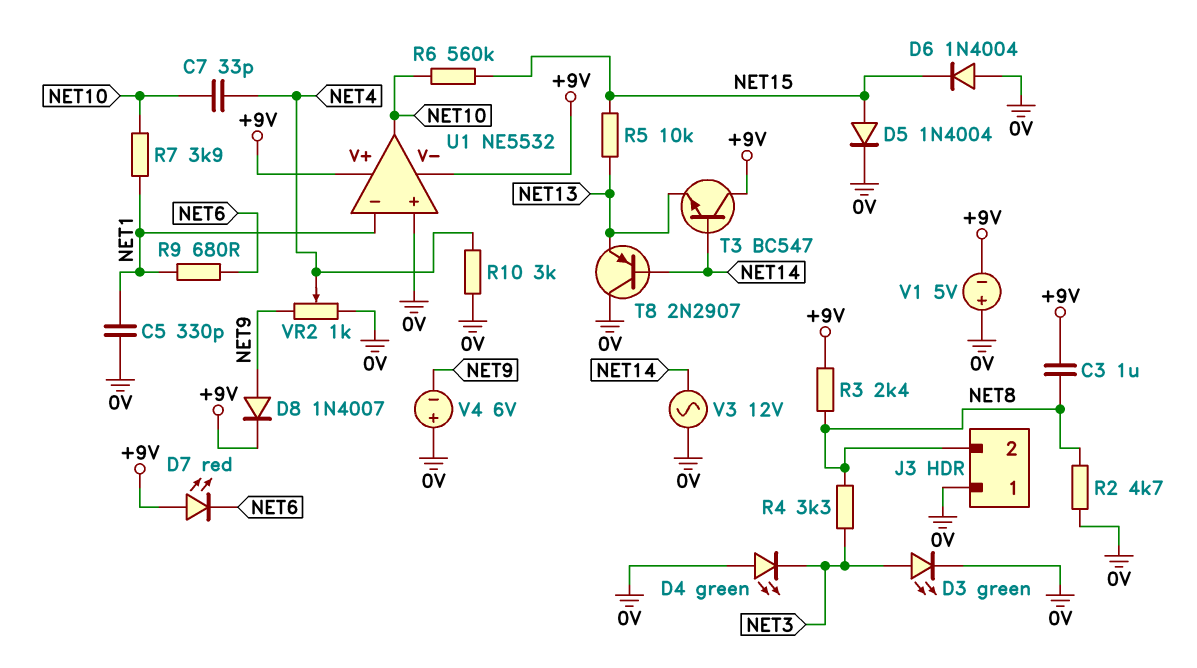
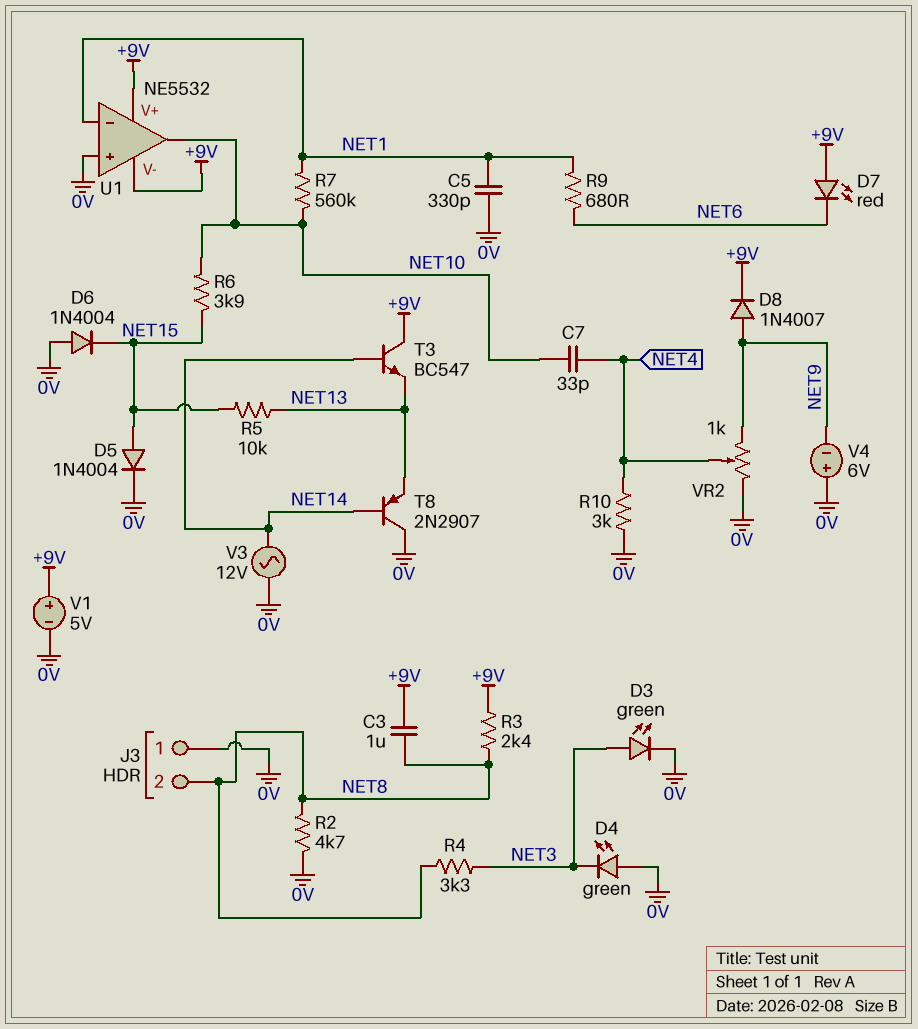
R6: 560k (NET10, NET15) -> 3.9k (NET10, NET15)
R7: 3.9k (NET1, NET10) -> 560k (NET1, NET10)
V1: 5V (plus 0V, minus +9V) -> 5V (plus +9V, minus 0V)

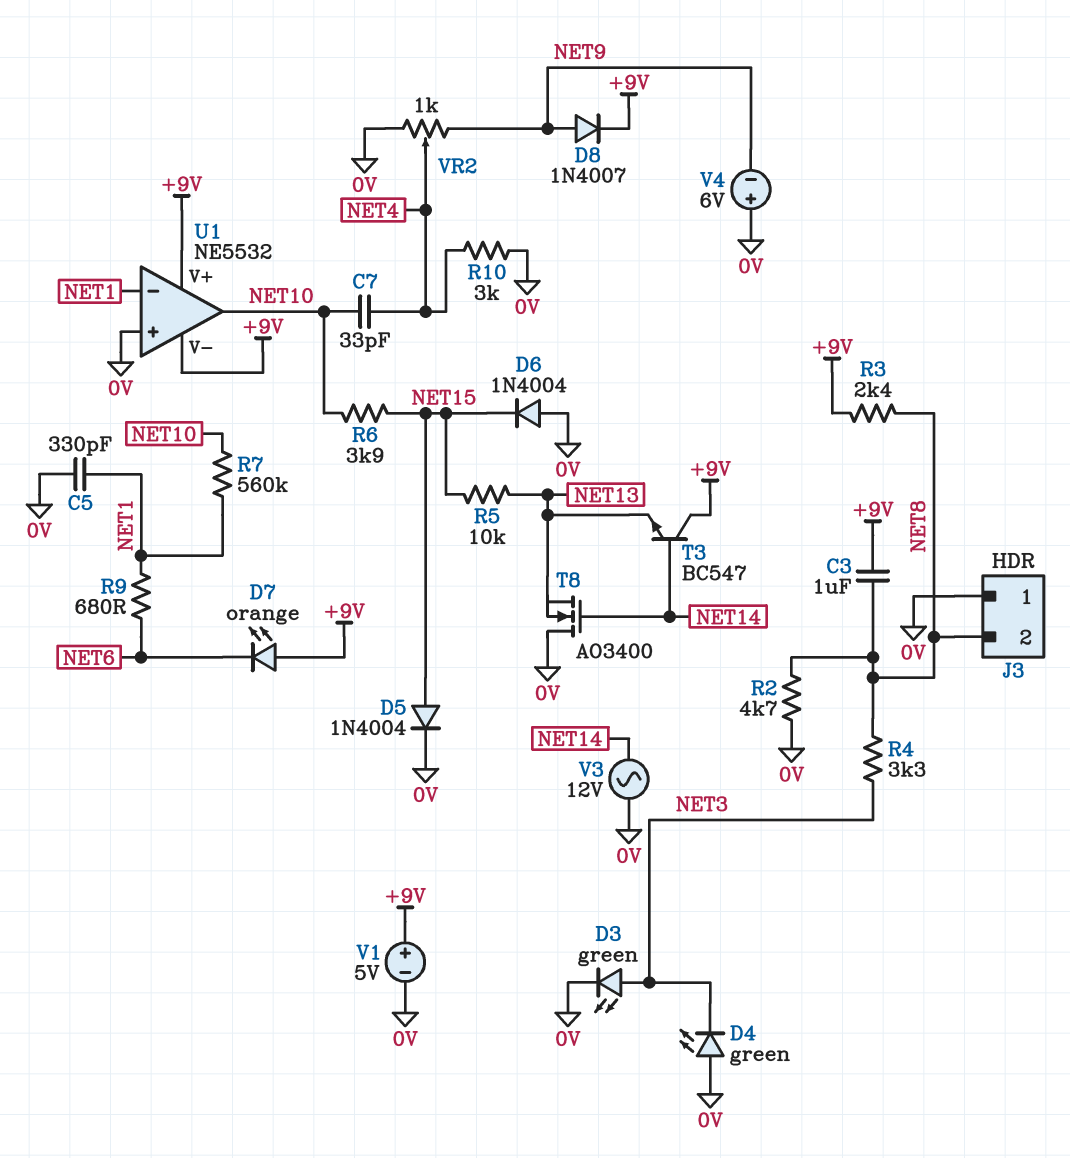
D7: LED red (A +9V, K NET6) -> LED orange (A +9V, K NET6)
T8: PNP 2N2907 (B NET14, C 0V, E NET13) -> NMOS AO3400 (G NET14, D 0V, S NET13)

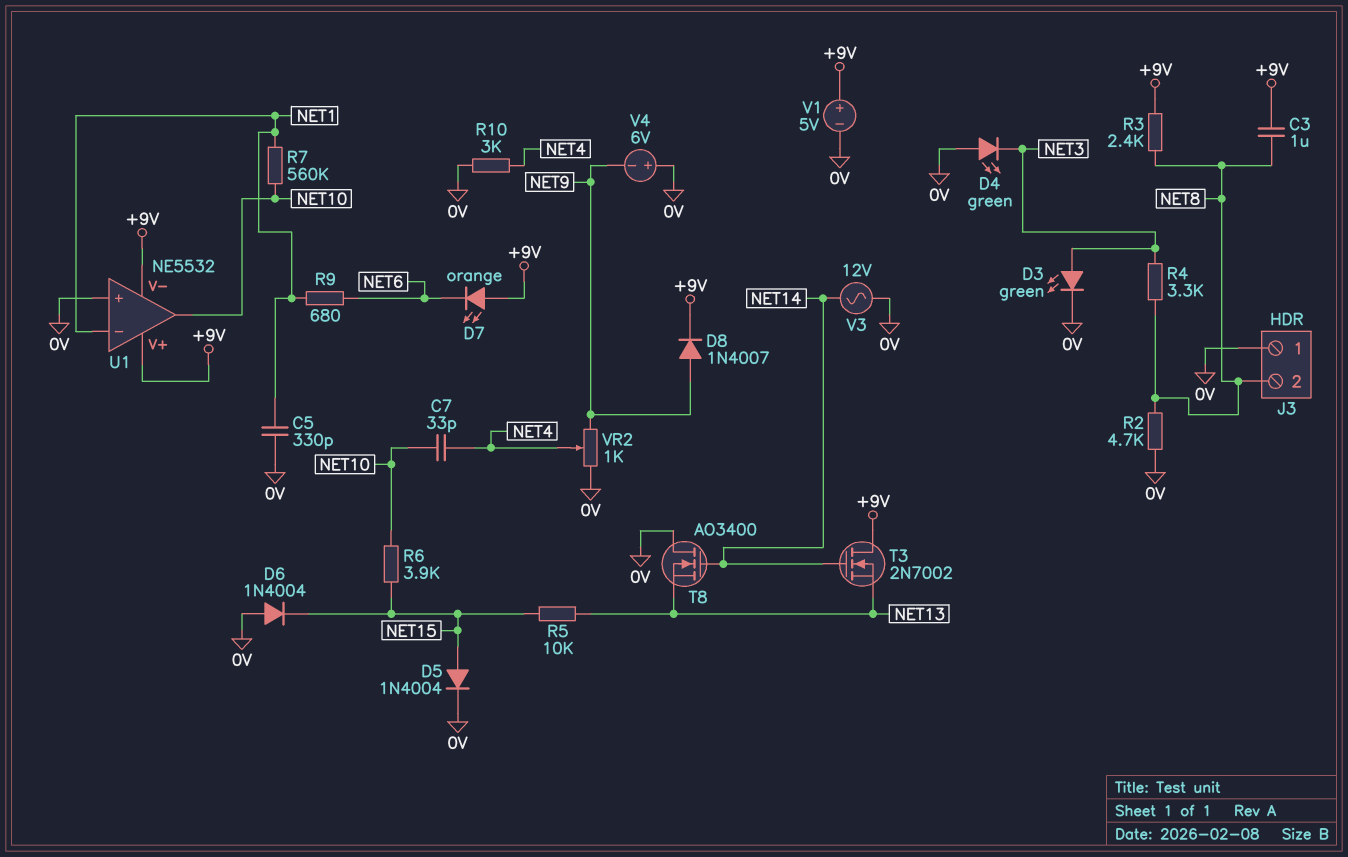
T3: NPN BC547 (B NET14, C +9V, E NET13) -> NMOS 2N7002 (G NET14, D +9V, S NET13)

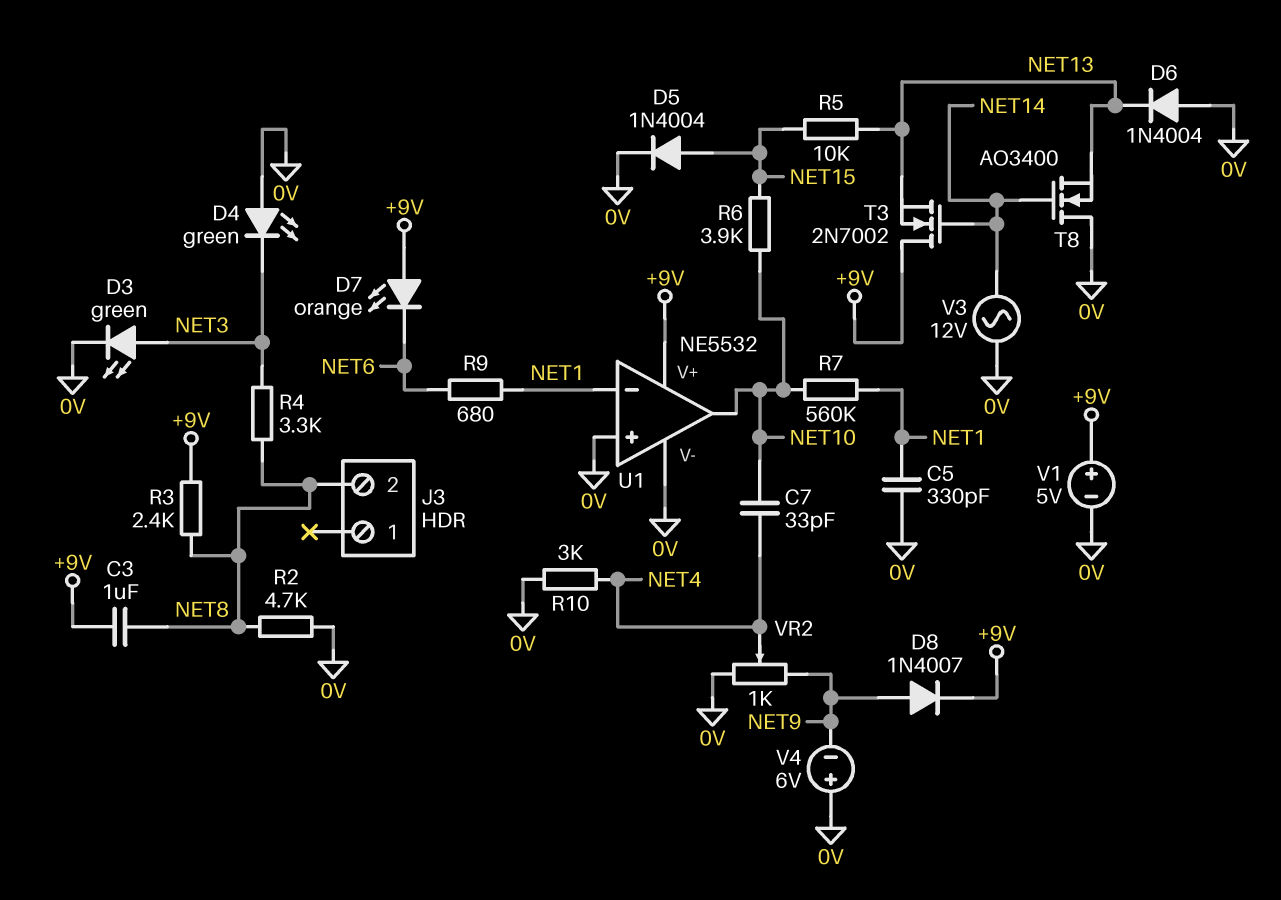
D6: diode 1N4004 (A 0V, K NET15) -> diode 1N4004 (A 0V, K NET13)
J3 pin 1: 0V -> none
U1 pin V-: +9V -> 0V

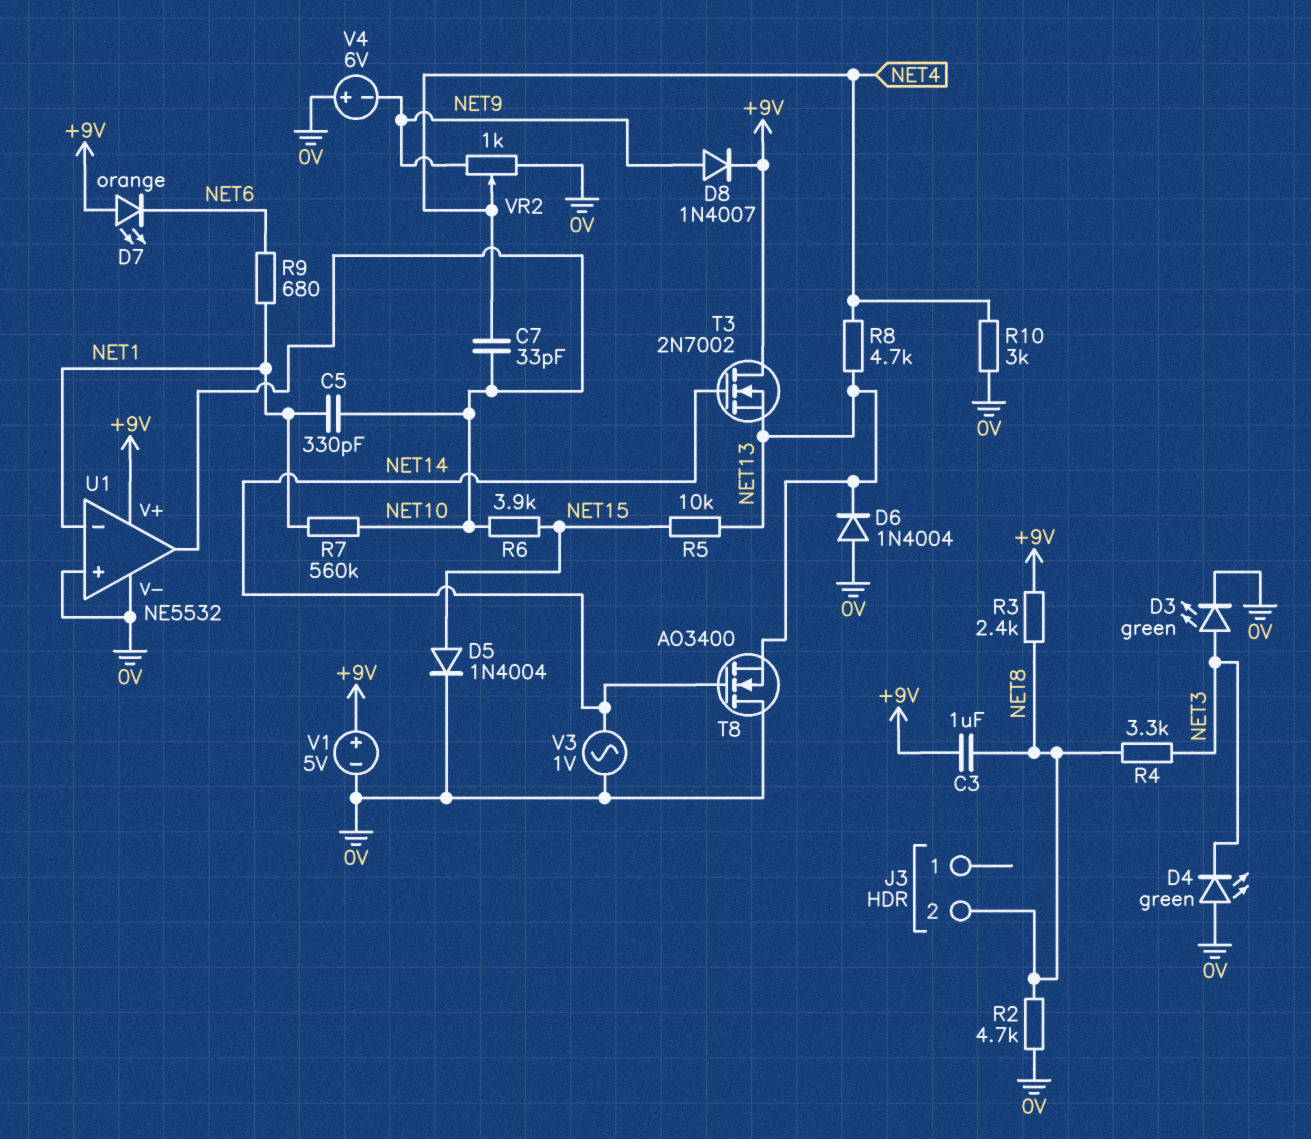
C5: 330pF (0V, NET1) -> 330pF (NET1, NET10)
R8: none -> 4.7k (NET4, NET13)
V3: AC 12V (0V, NET14) -> AC 1V (0V, NET14)

